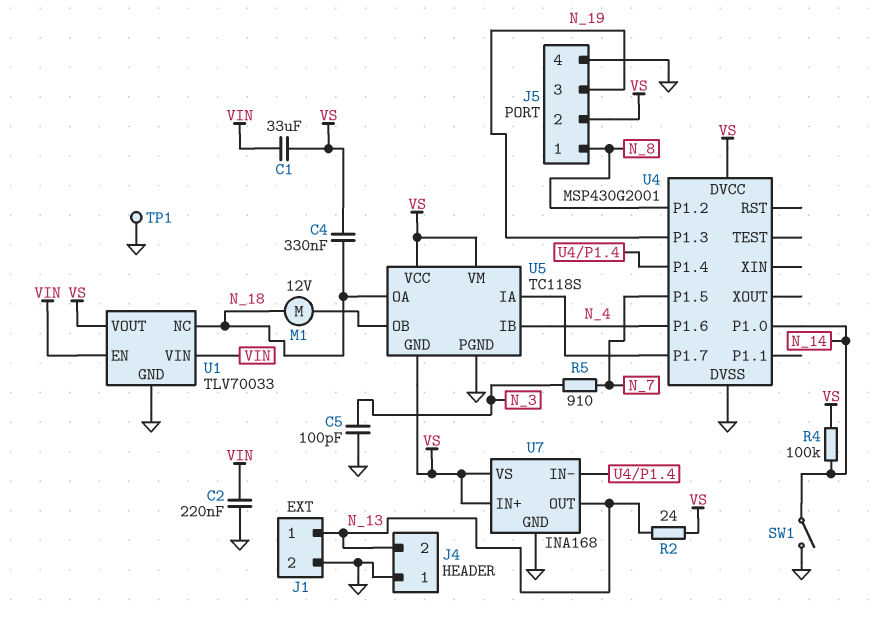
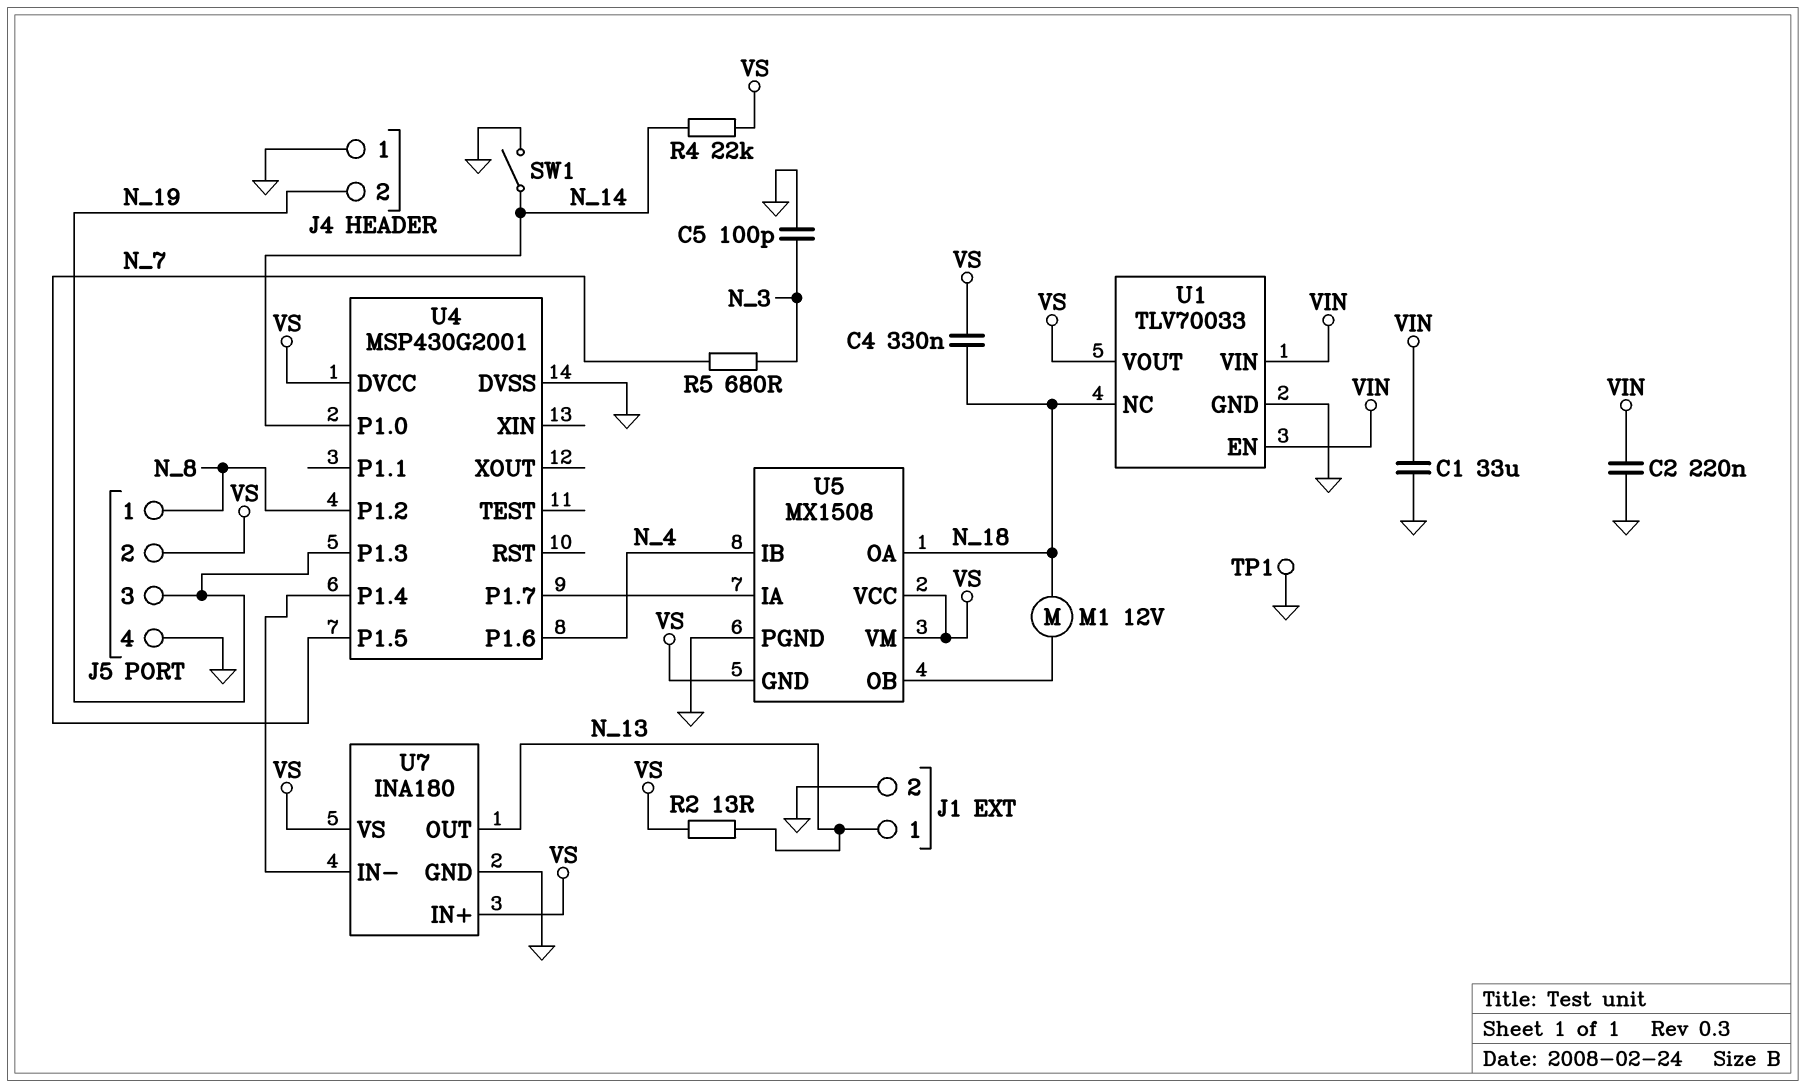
C1: 33uF (VIN, VS) -> 33uF (GND, VIN)
J4 pin 2: N_13 -> N_19
R2: 24 (N_13, VS) -> 13 (N_13, VS)
R4: 100k (N_14, VS) -> 22k (N_14, VS)
R5: 910 (N_3, N_7) -> 680 (N_3, N_7)
U5: TC118S -> MX1508
U7: INA168 -> INA180

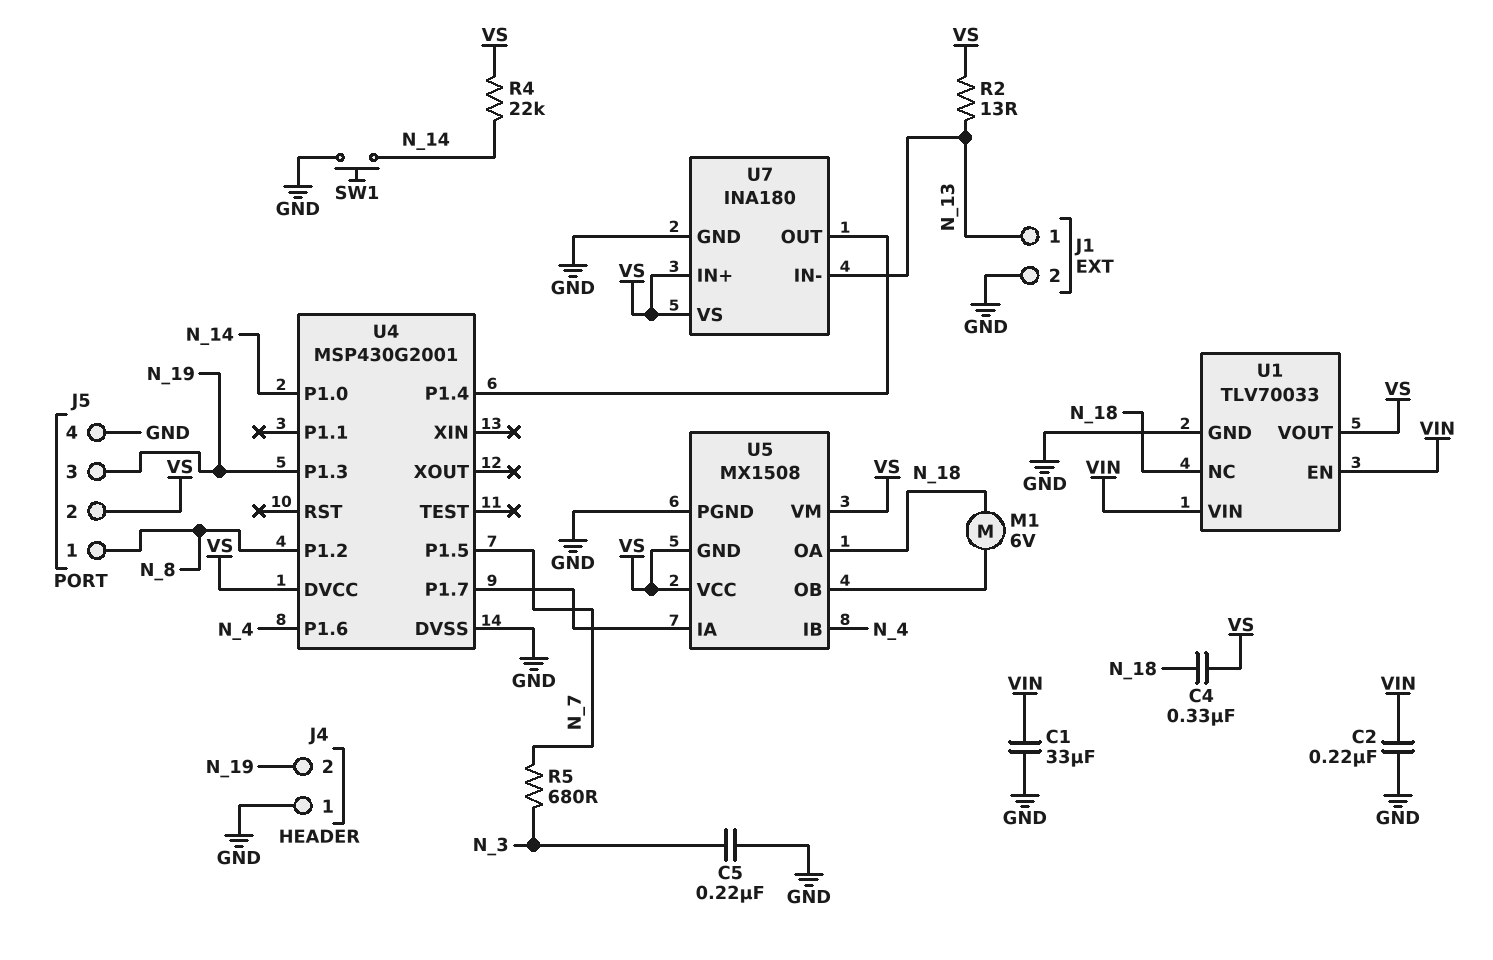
C5: 100pF (GND, N_3) -> 220nF (GND, N_3)
M1: motor 12V (N_18, U5/OB) -> motor 6V (N_18, U5/OB)
SW1: switch (GND, N_14) -> button (GND, N_14)
TP1: test point (GND) -> none
U7 pin IN-: U4/P1.4 -> N_13
U7 pin OUT: N_13 -> U4/P1.4

